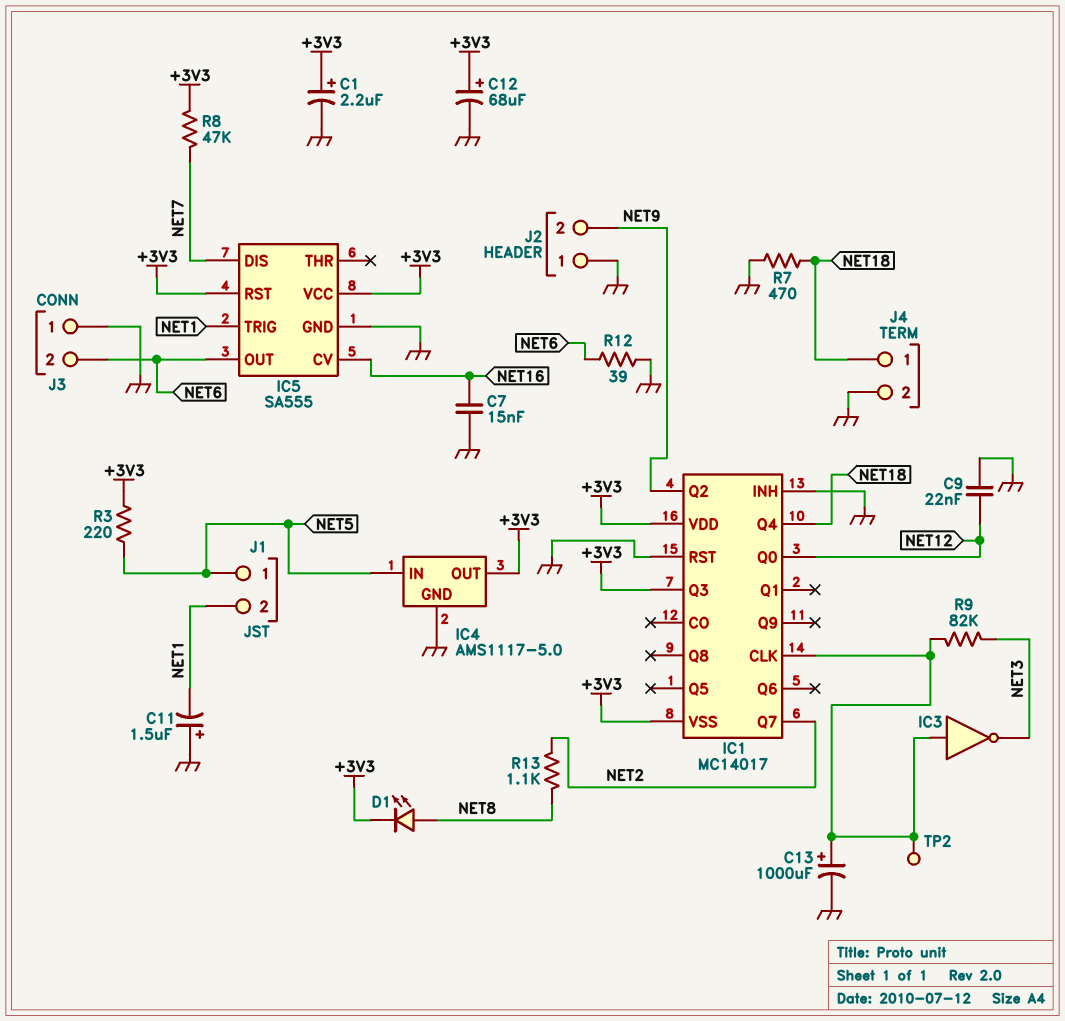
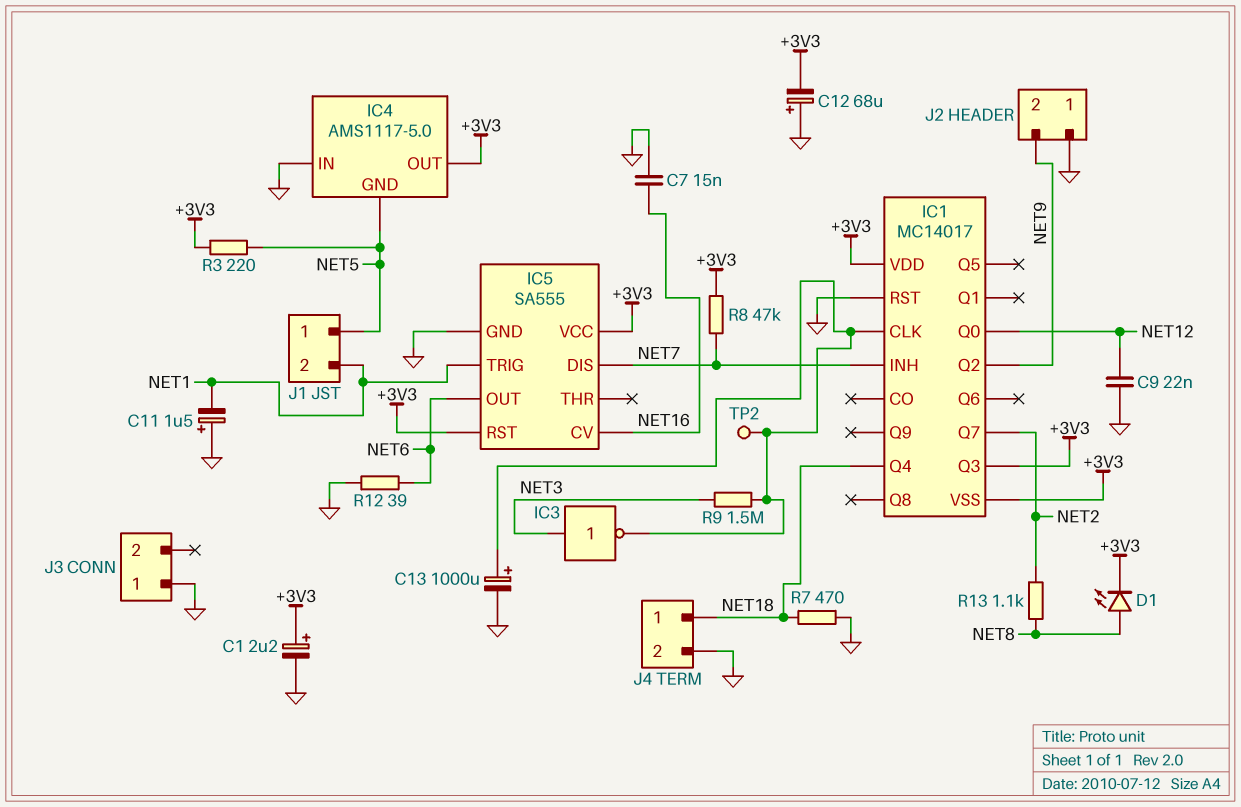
C12: 68uF (plus +3V3, minus GND) -> 68uF (plus GND, minus +3V3)
IC1 pin INH: GND -> NET7
IC3: NOT (in IC1/CLK, out NET3) -> NOT (in NET3, out IC1/CLK)
IC4 pin GND: GND -> NET5
IC4 pin IN: NET5 -> GND
J3 pin 2: NET6 -> none
R9: 82k (IC1/CLK, NET3) -> 1.5M (IC1/CLK, NET3)

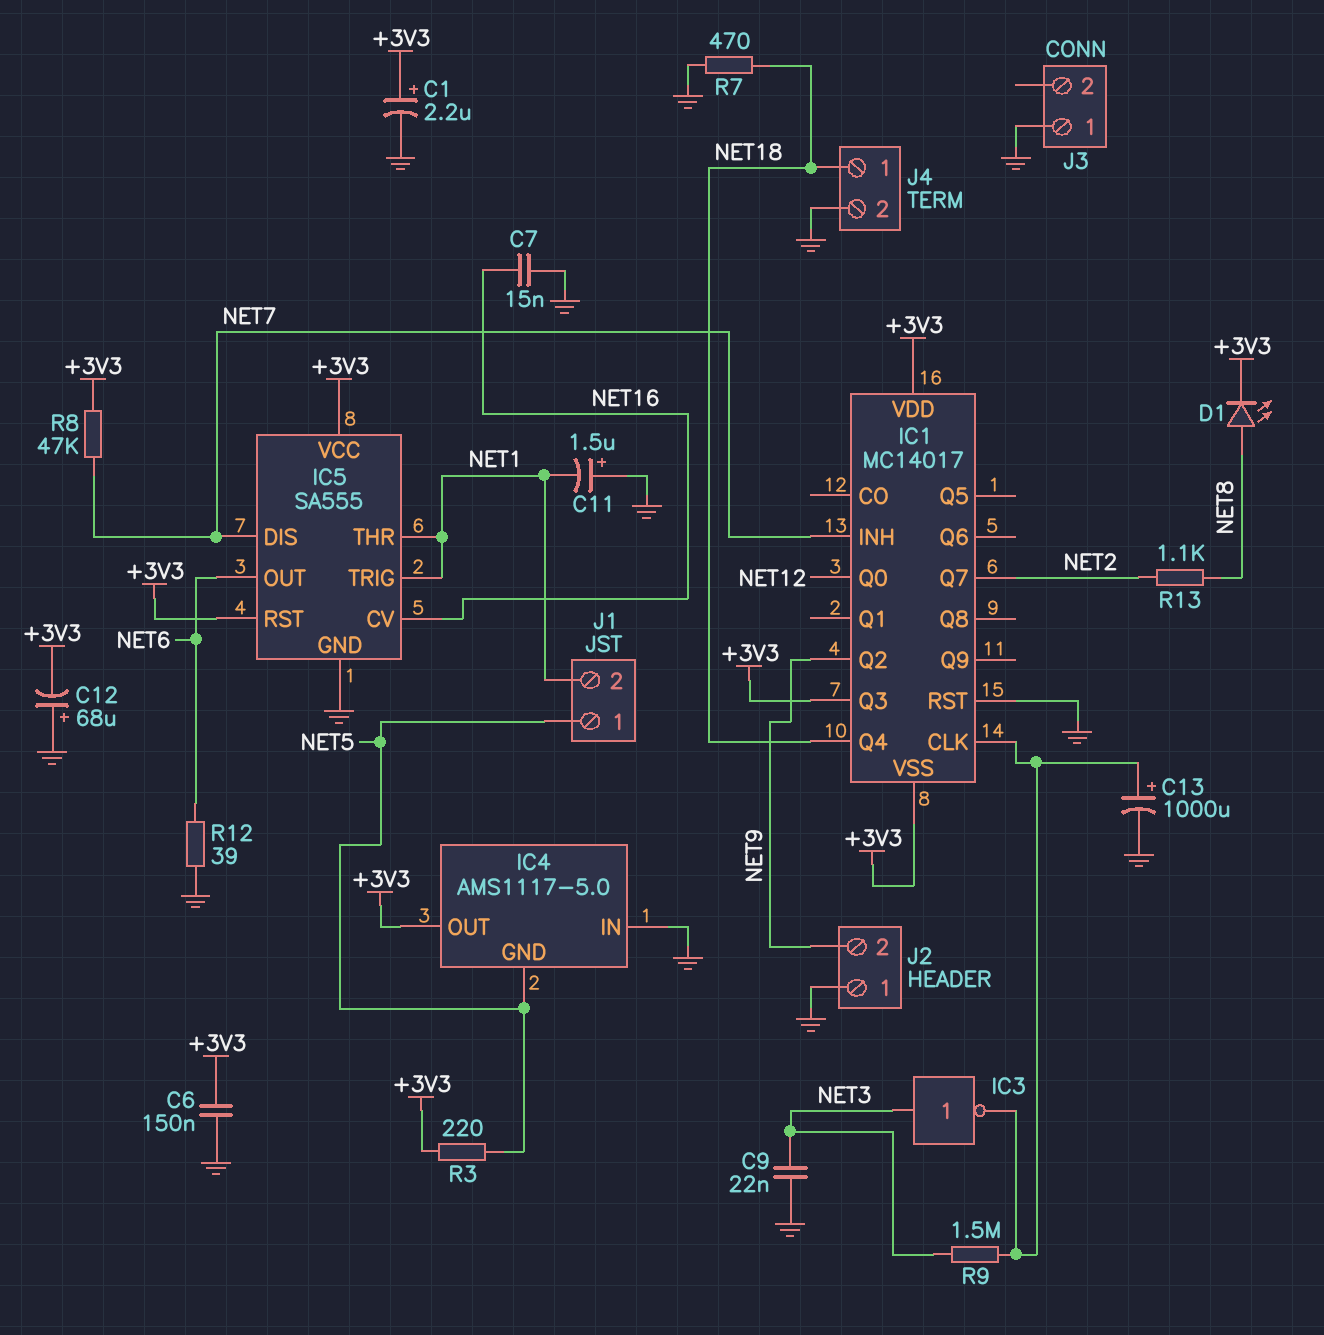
C6: none -> 150nF (+3V3, GND)
C9: 22nF (GND, NET12) -> 22nF (GND, NET3)
IC5 pin THR: none -> NET1
TP2: test point (IC1/CLK) -> none

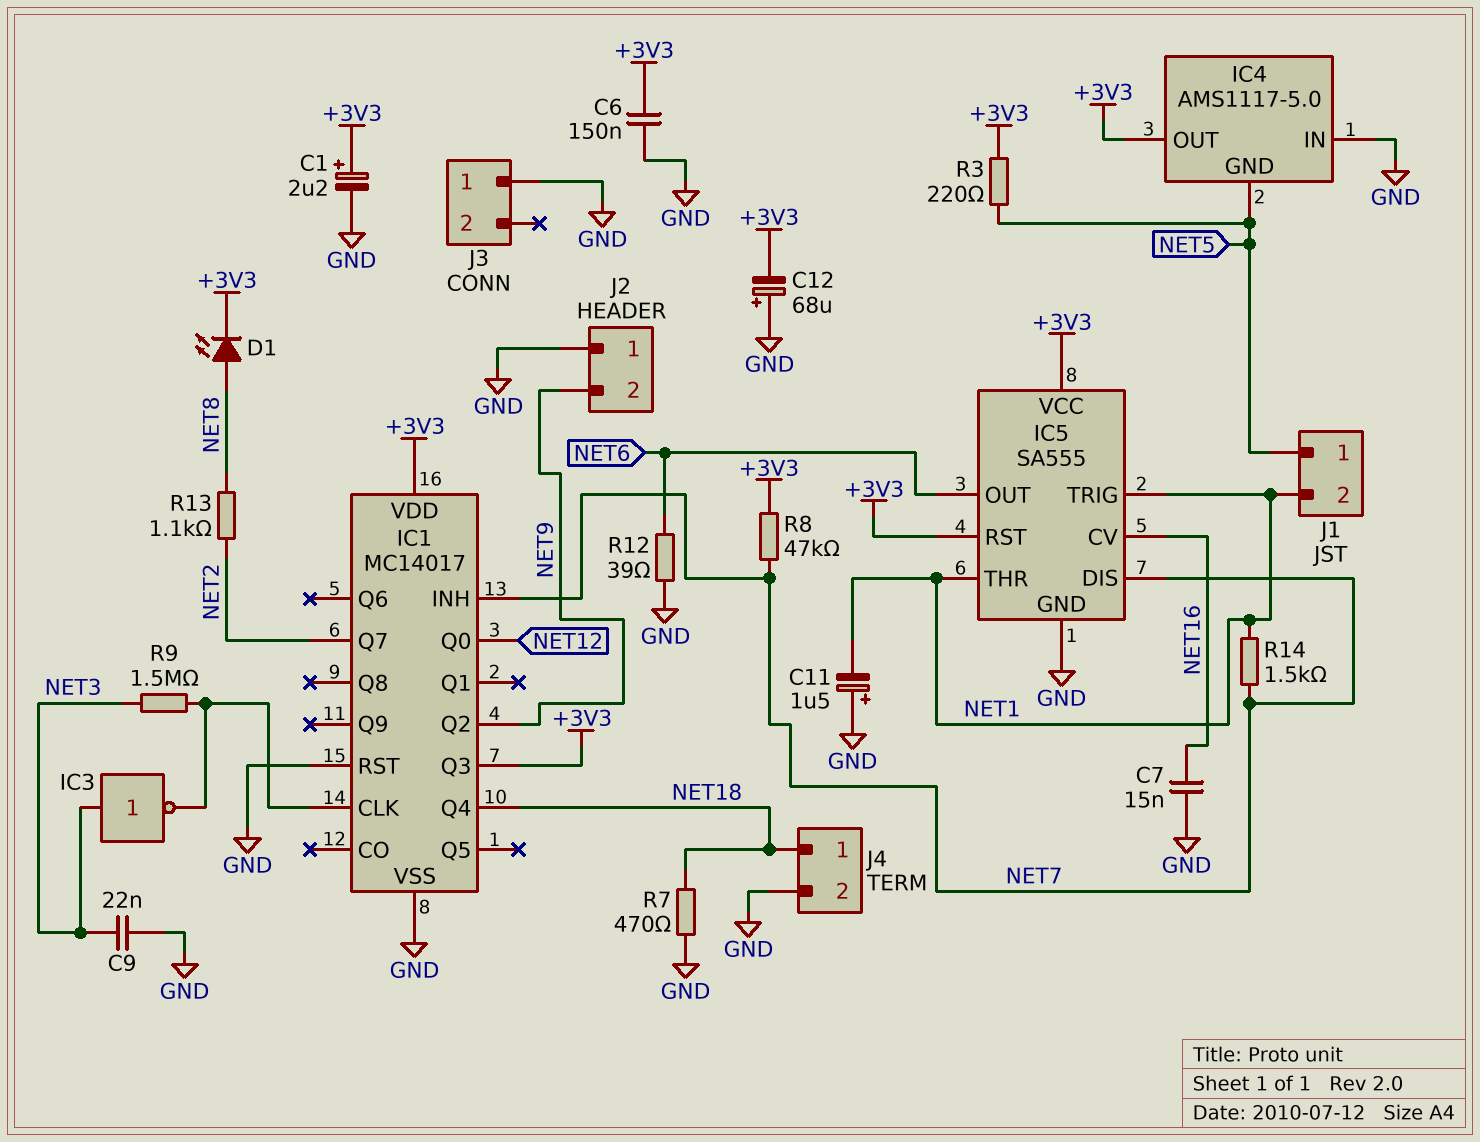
C13: 1000uF (plus IC1/CLK, minus GND) -> none
IC1 pin VSS: +3V3 -> GND
R14: none -> 1.5k (NET1, NET7)

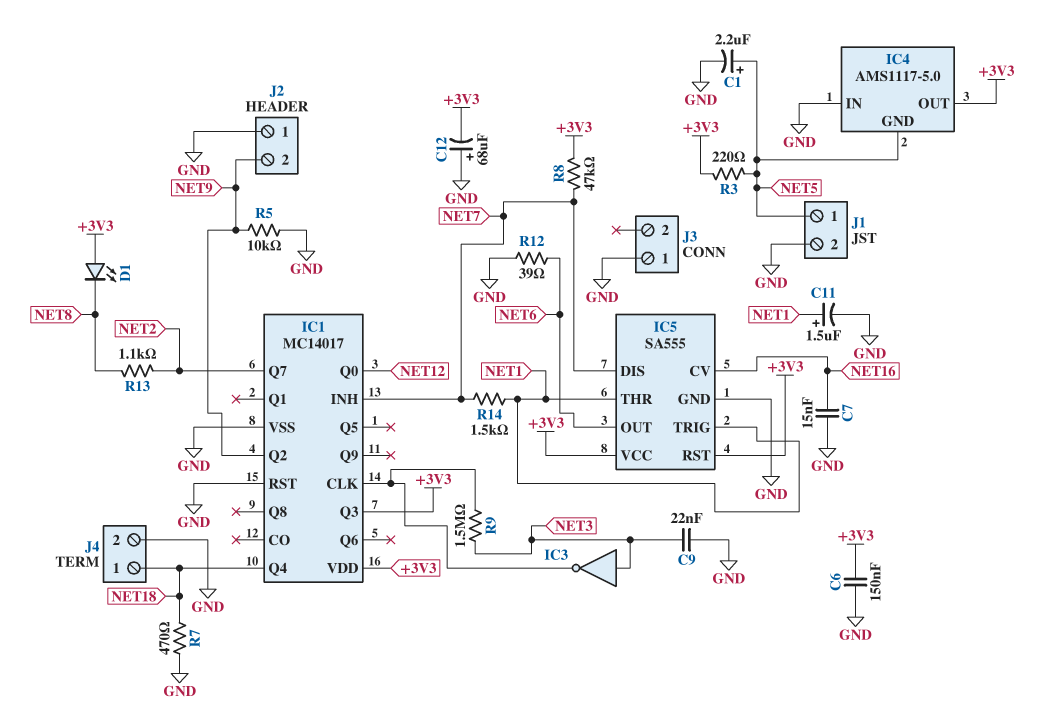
C1: 2.2uF (plus +3V3, minus GND) -> 2.2uF (plus NET5, minus GND)
C11: 1.5uF (plus GND, minus NET1) -> 1.5uF (plus NET1, minus GND)
D1: LED (A NET8, K +3V3) -> LED (A +3V3, K NET8)
J1 pin 2: NET1 -> GND
R5: none -> 10k (GND, NET9)

